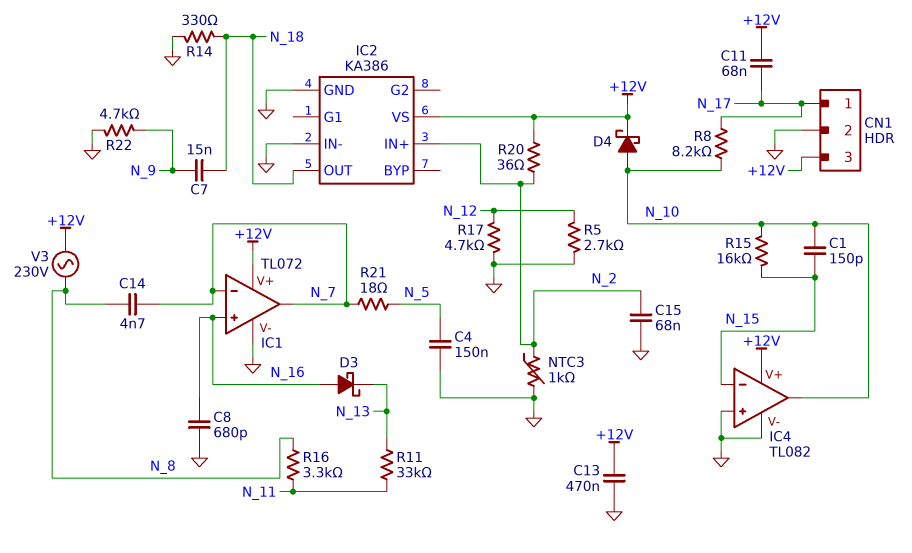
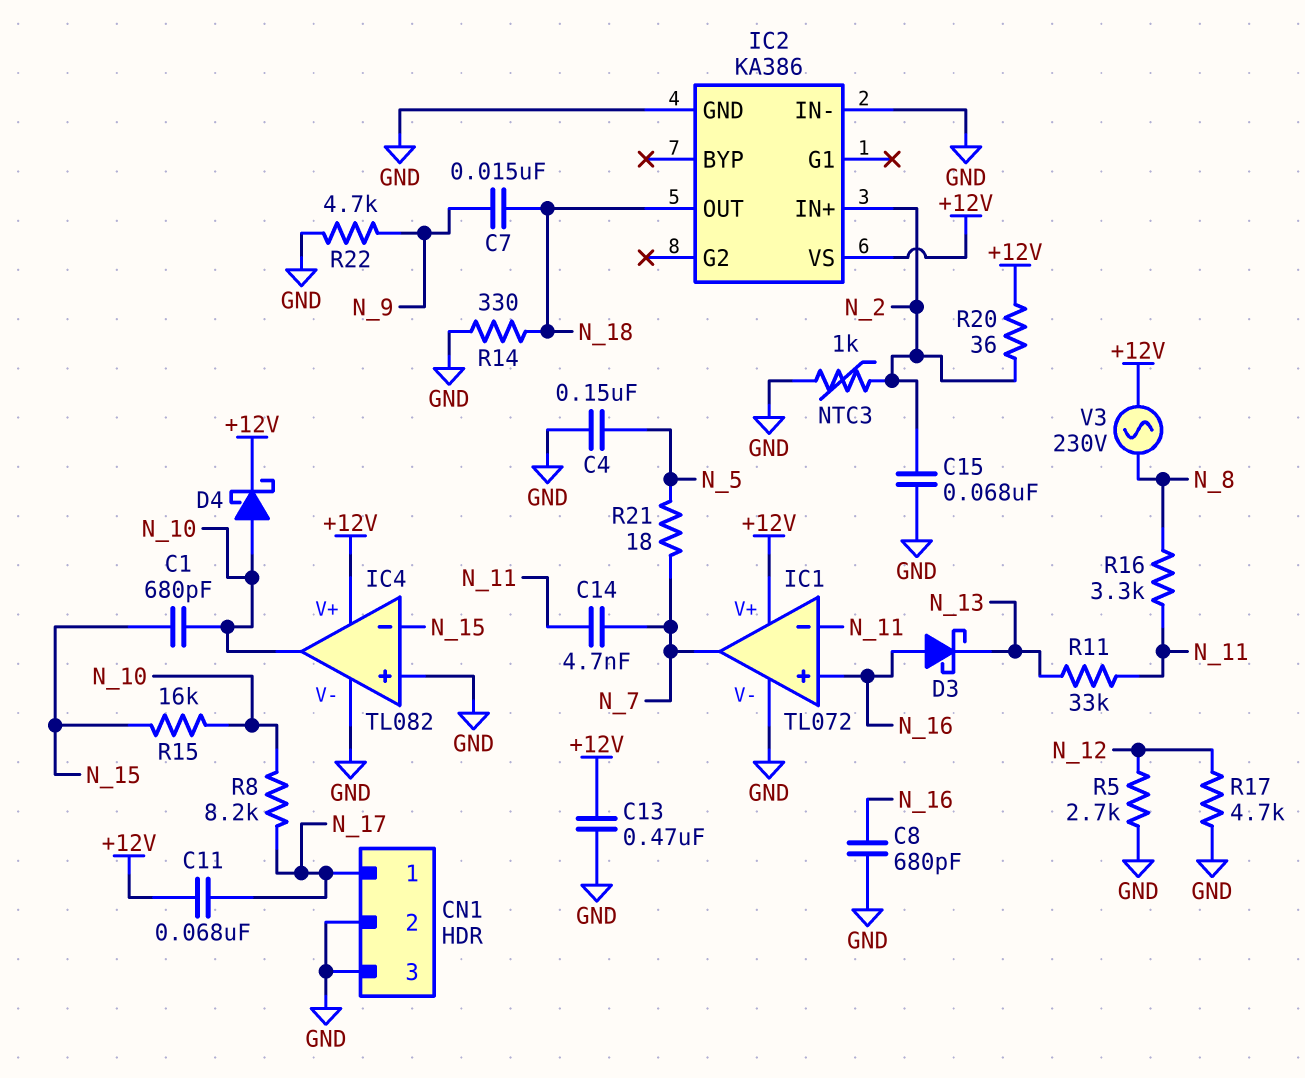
C1: 150pF (N_10, N_15) -> 680pF (N_10, N_15)
C14: 4.7nF (N_7, N_8) -> 4.7nF (N_7, N_11)
CN1 pin 3: +12V -> GND
IC1 pin in-: N_7 -> N_11

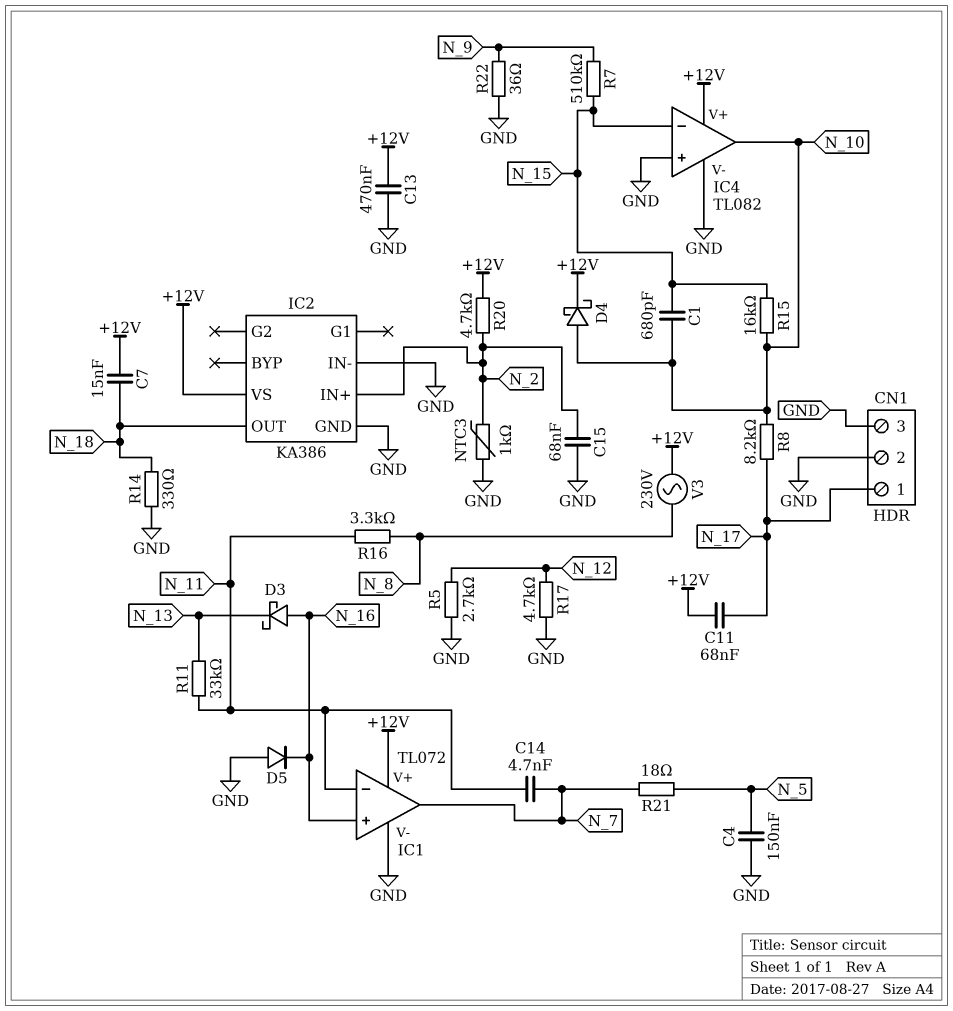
C7: 15nF (N_9, N_18) -> 15nF (+12V, N_18)
C8: 680pF (GND, N_16) -> none
D5: none -> diode (A GND, K N_16)
R7: none -> 510k (N_9, N_15)
R20: 36 (+12V, N_2) -> 4.7k (+12V, N_2)
R22: 4.7k (GND, N_9) -> 36 (GND, N_9)

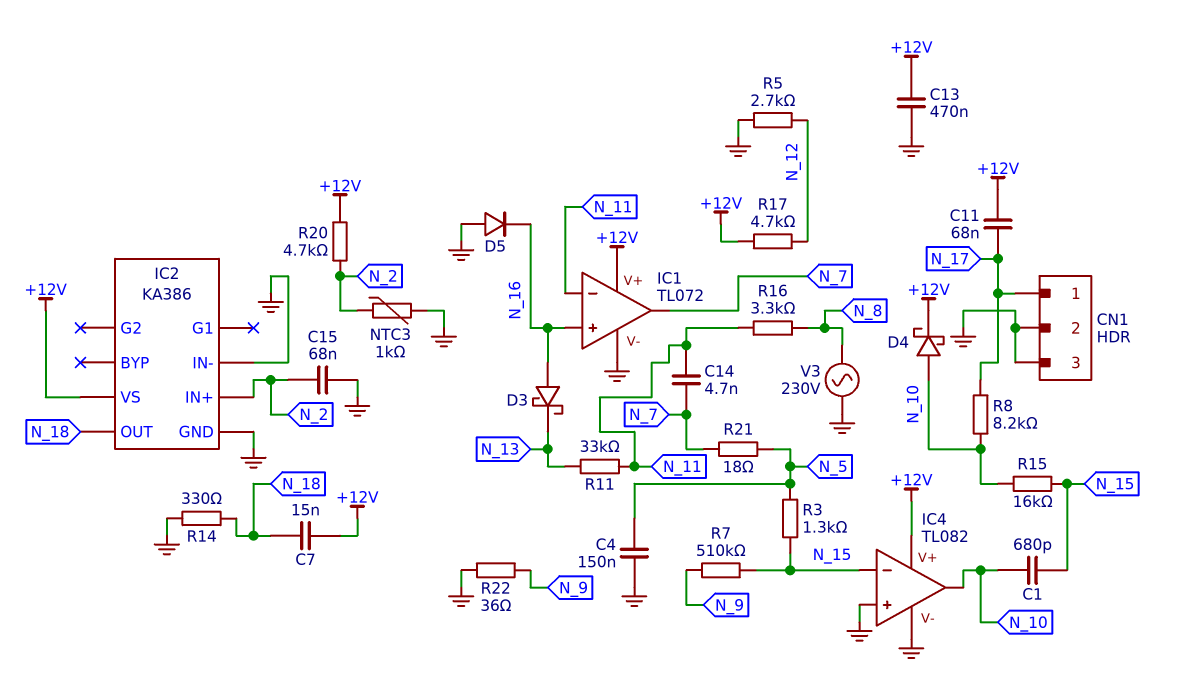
R3: none -> 1.3k (N_5, N_15)
R17: 4.7k (GND, N_12) -> 4.7k (+12V, N_12)
V3: AC 230V (+12V, N_8) -> AC 230V (GND, N_8)

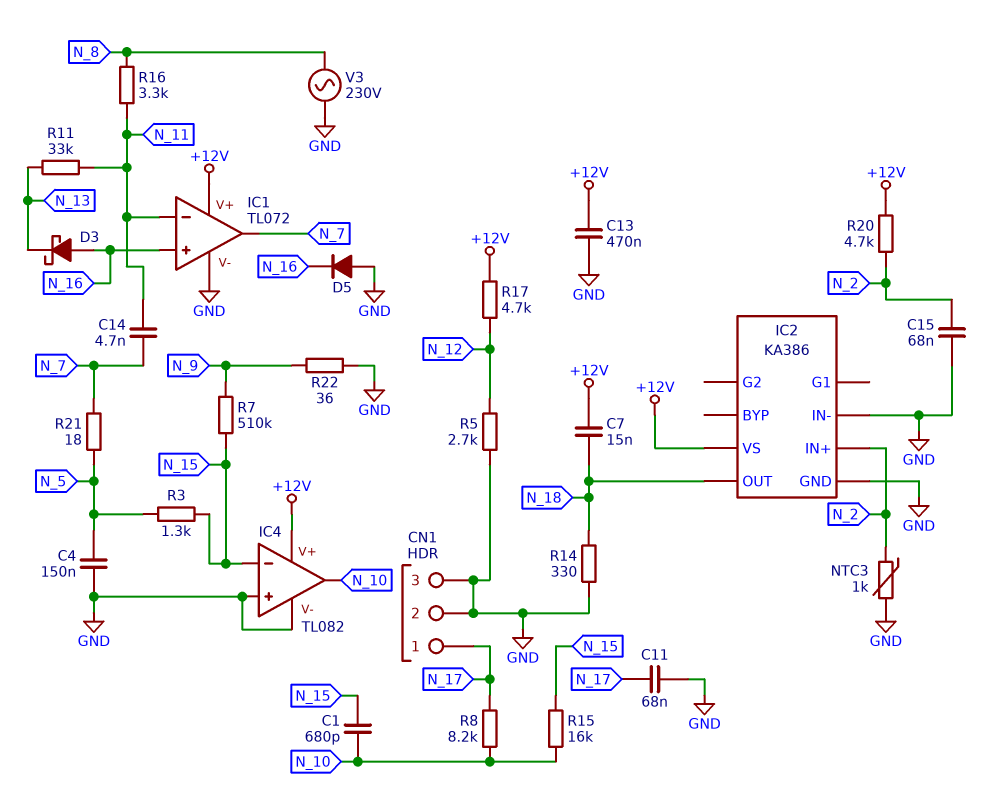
C11: 68nF (+12V, N_17) -> 68nF (GND, N_17)
D4: schottky (A N_10, K +12V) -> none

